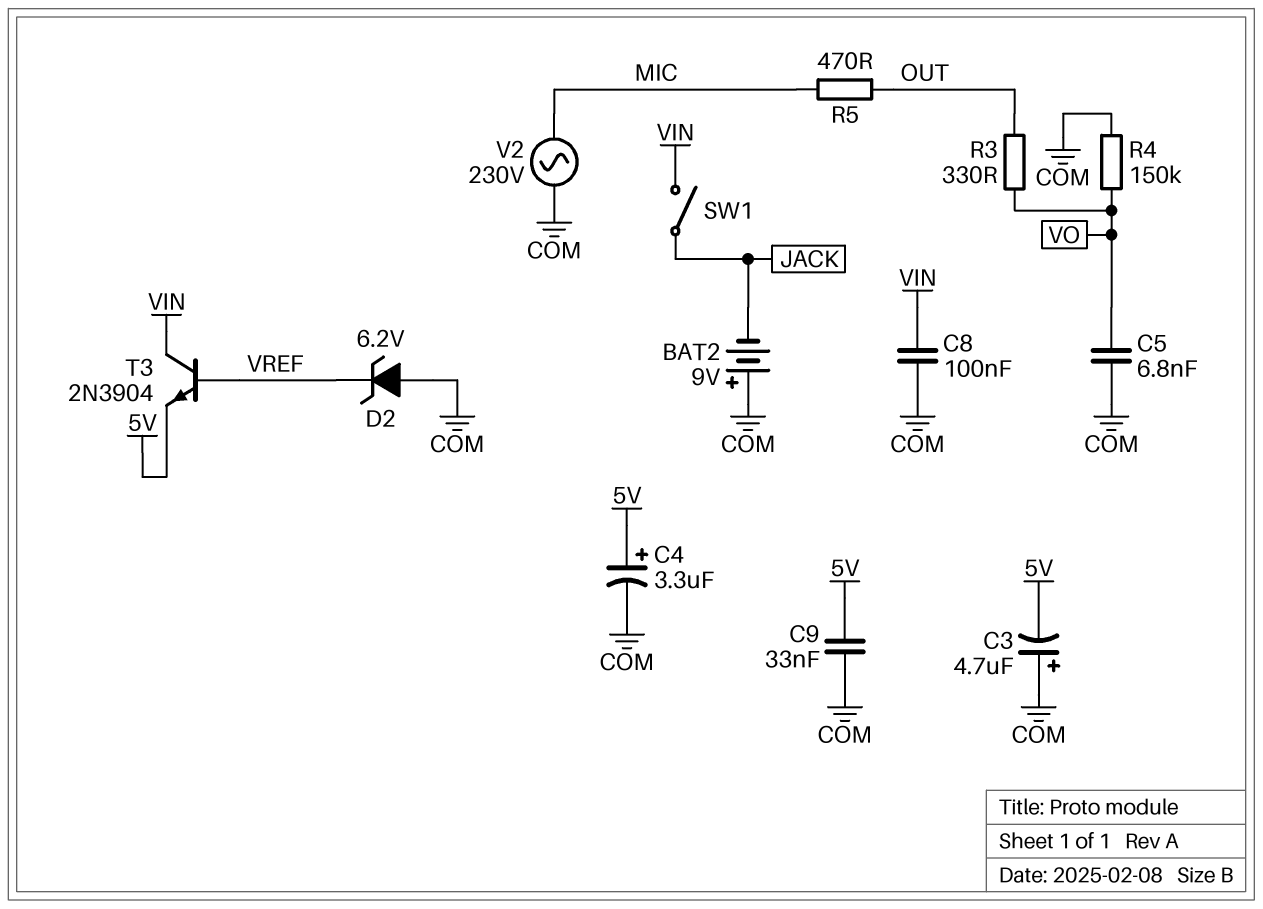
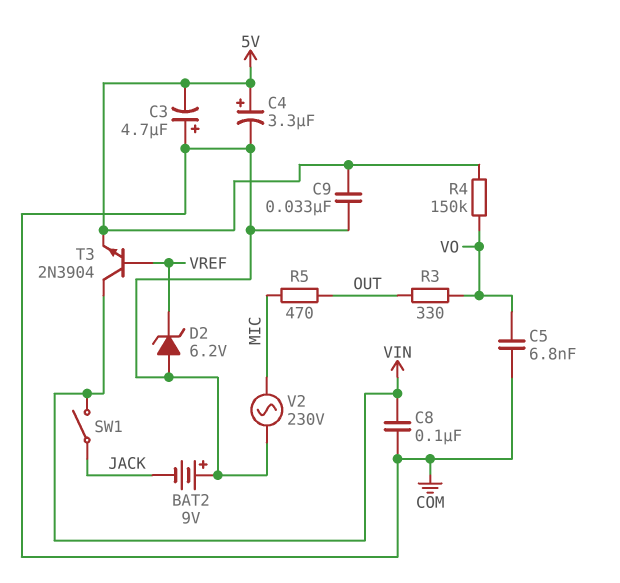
R4: 150k (COM, VO) -> 150k (5V, VO)

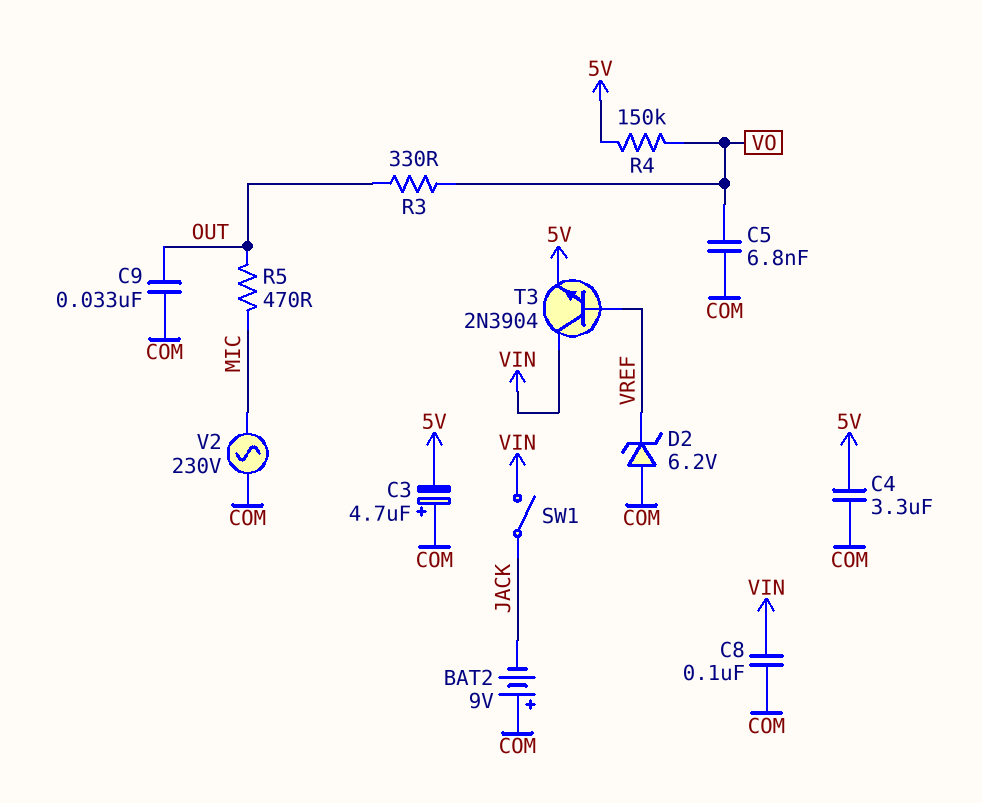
C4: 3.3uF (plus 5V, minus COM) -> 3.3uF (5V, COM)
C9: 33nF (5V, COM) -> 33nF (COM, OUT)

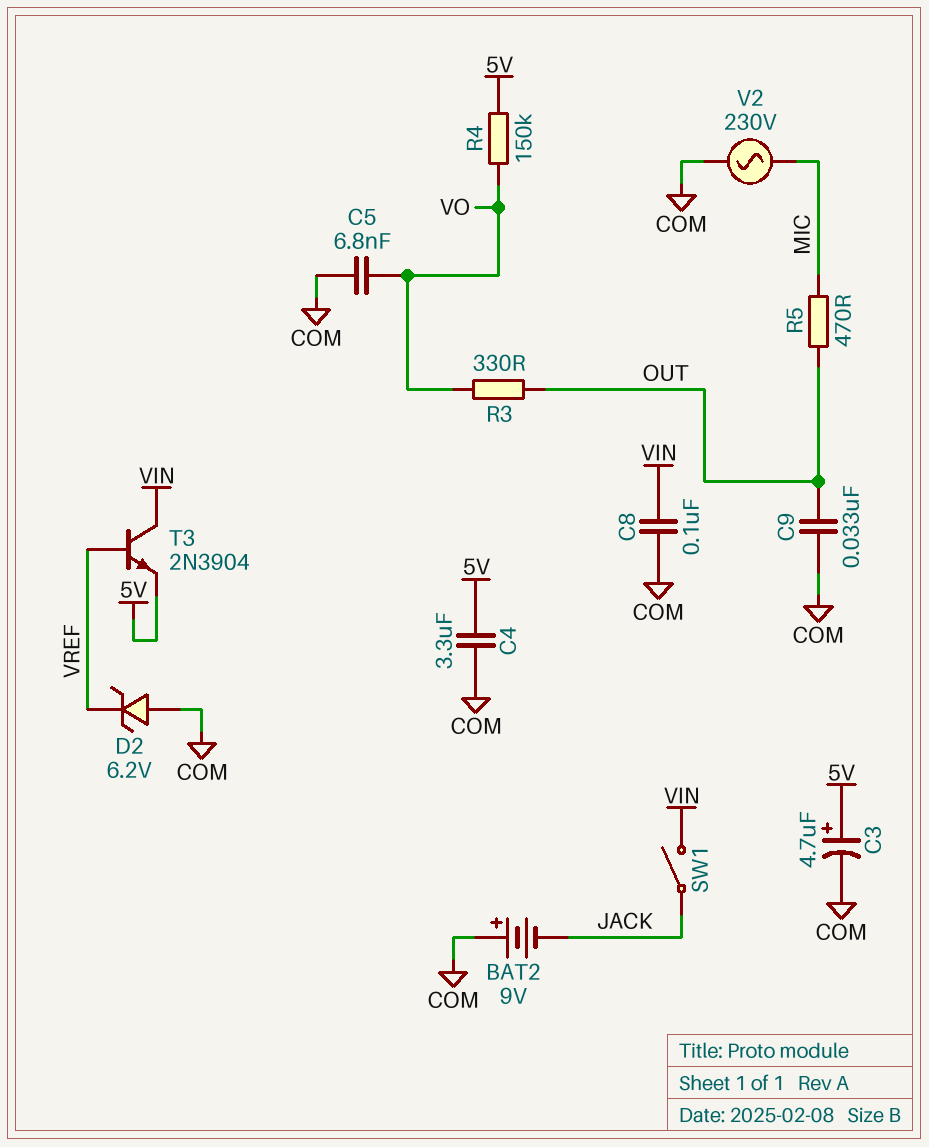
C3: 4.7uF (plus COM, minus 5V) -> 4.7uF (plus 5V, minus COM)

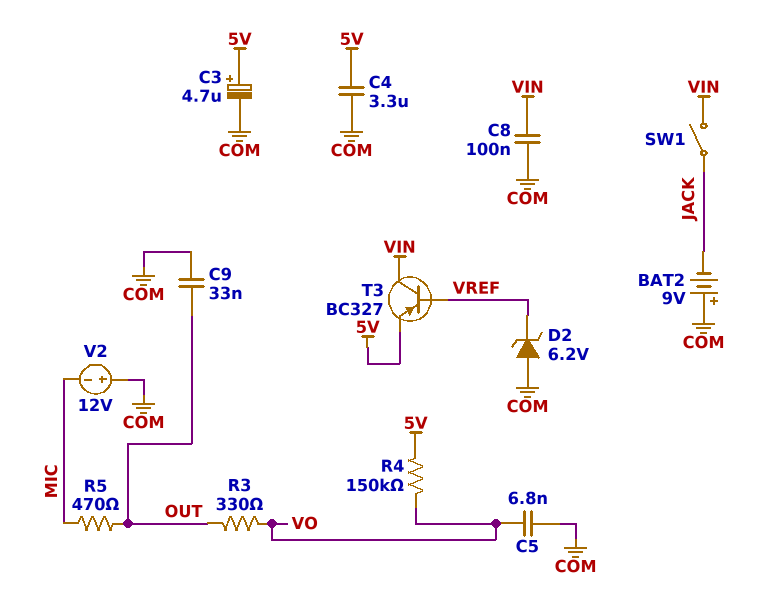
T3: NPN 2N3904 (B VREF, C VIN, E 5V) -> PNP BC327 (B VREF, C VIN, E 5V)
V2: AC 230V (COM, MIC) -> 12V (plus COM, minus MIC)

